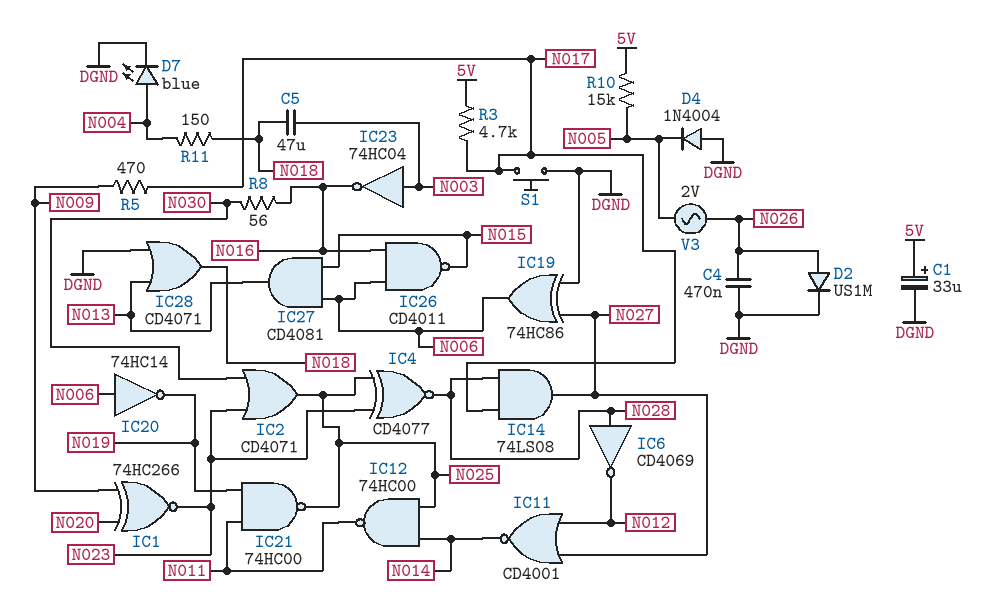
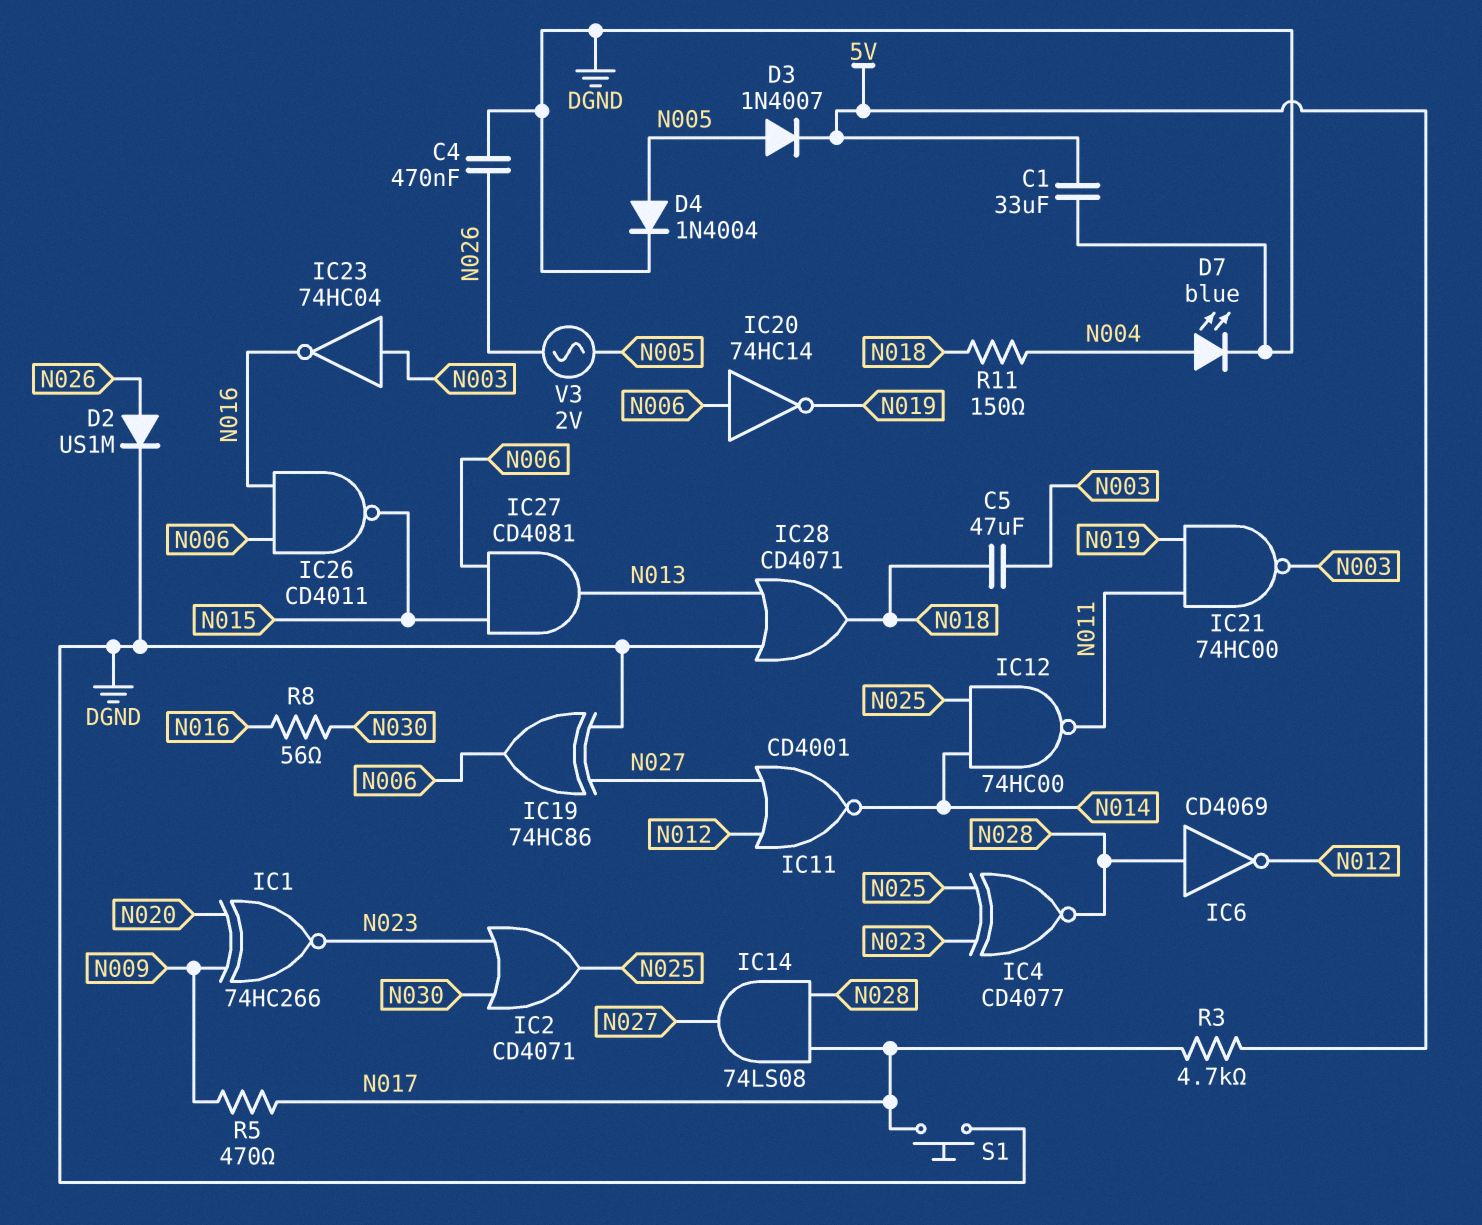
C1: 33uF (plus 5V, minus DGND) -> 33uF (5V, DGND)
D3: none -> diode 1N4007 (A N005, K 5V)
D4: diode 1N4004 (A DGND, K N005) -> diode 1N4004 (A N005, K DGND)
IC21: NAND 74HC00 (in N011, in N019, out N025) -> NAND 74HC00 (in N011, in N019, out N003)
R10: 15k (5V, N005) -> none

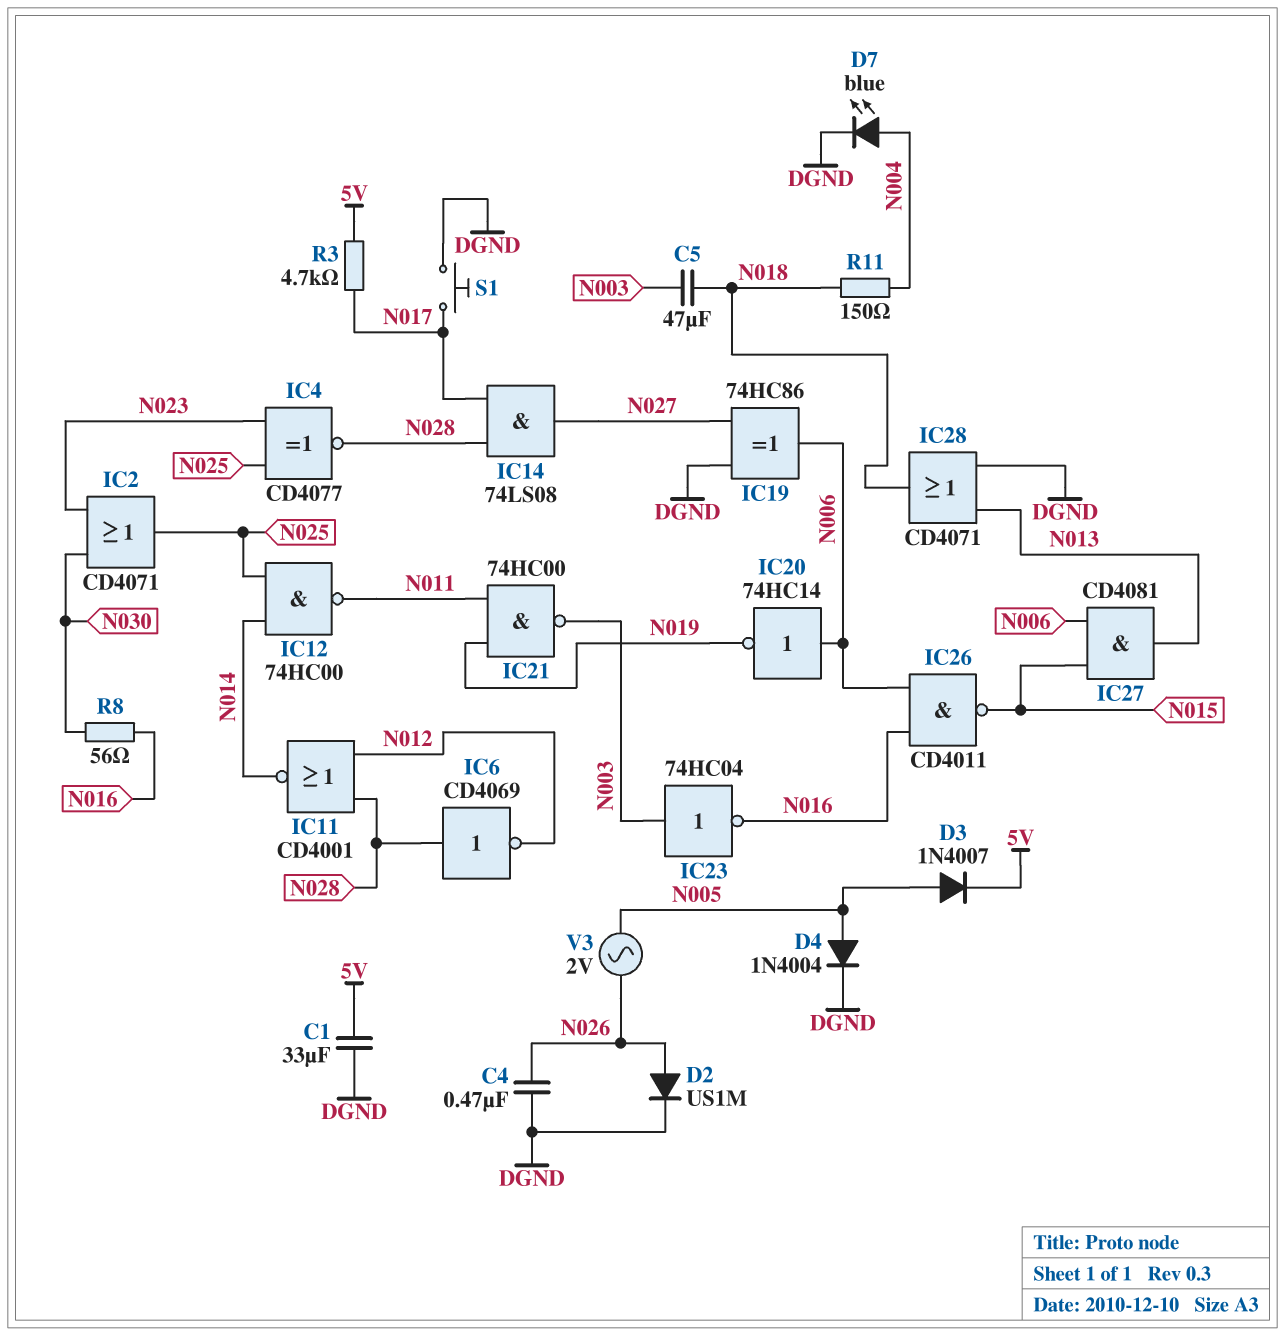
IC1: XNOR 74HC266 (in N009, in N020, out N023) -> none
IC11: NOR CD4001 (in N012, in N027, out N014) -> NOR CD4001 (in N012, in N028, out N014)
R5: 470 (N009, N017) -> none

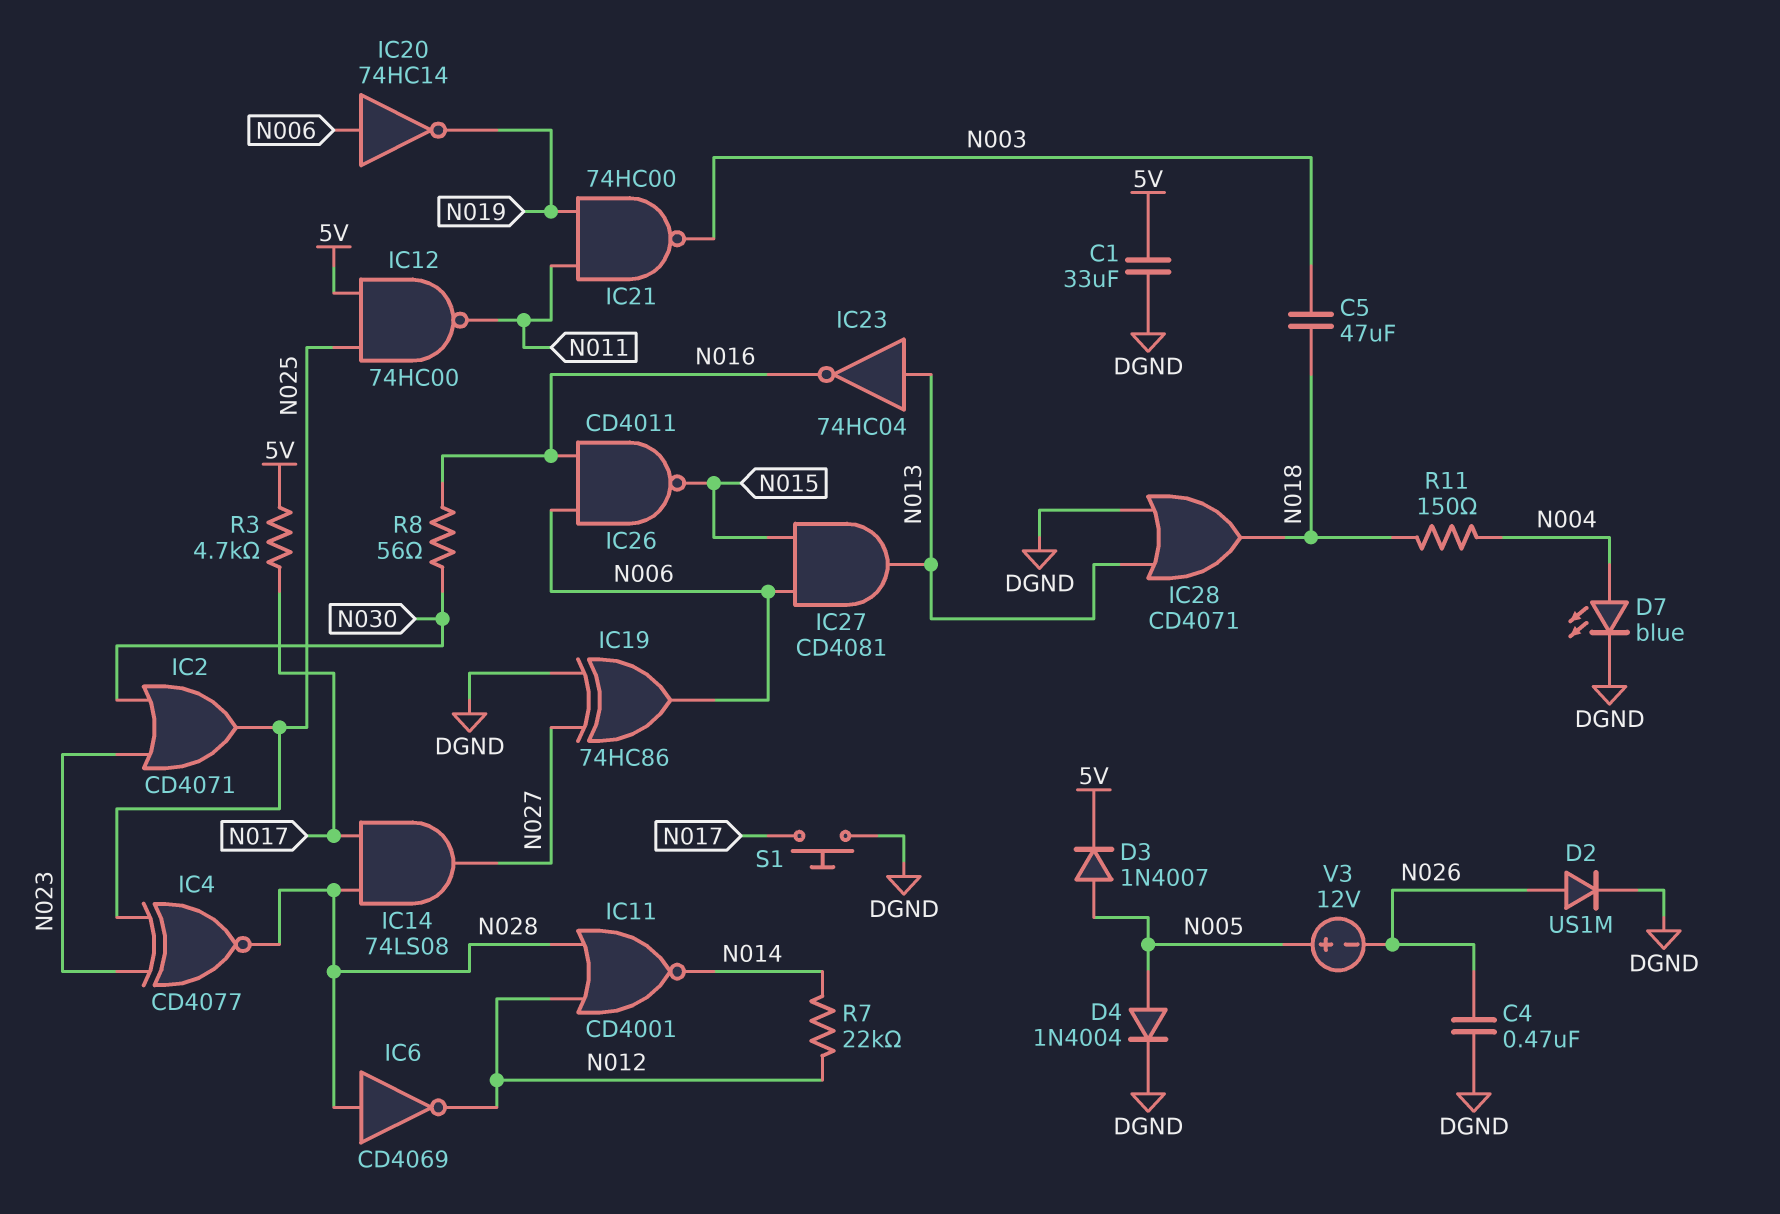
IC12: NAND 74HC00 (in N014, in N025, out N011) -> NAND 74HC00 (in 5V, in N025, out N011)
IC23: NOT 74HC04 (in N003, out N016) -> NOT 74HC04 (in N013, out N016)
R7: none -> 22k (N012, N014)
V3: AC 2V (N005, N026) -> 12V (plus N005, minus N026)

